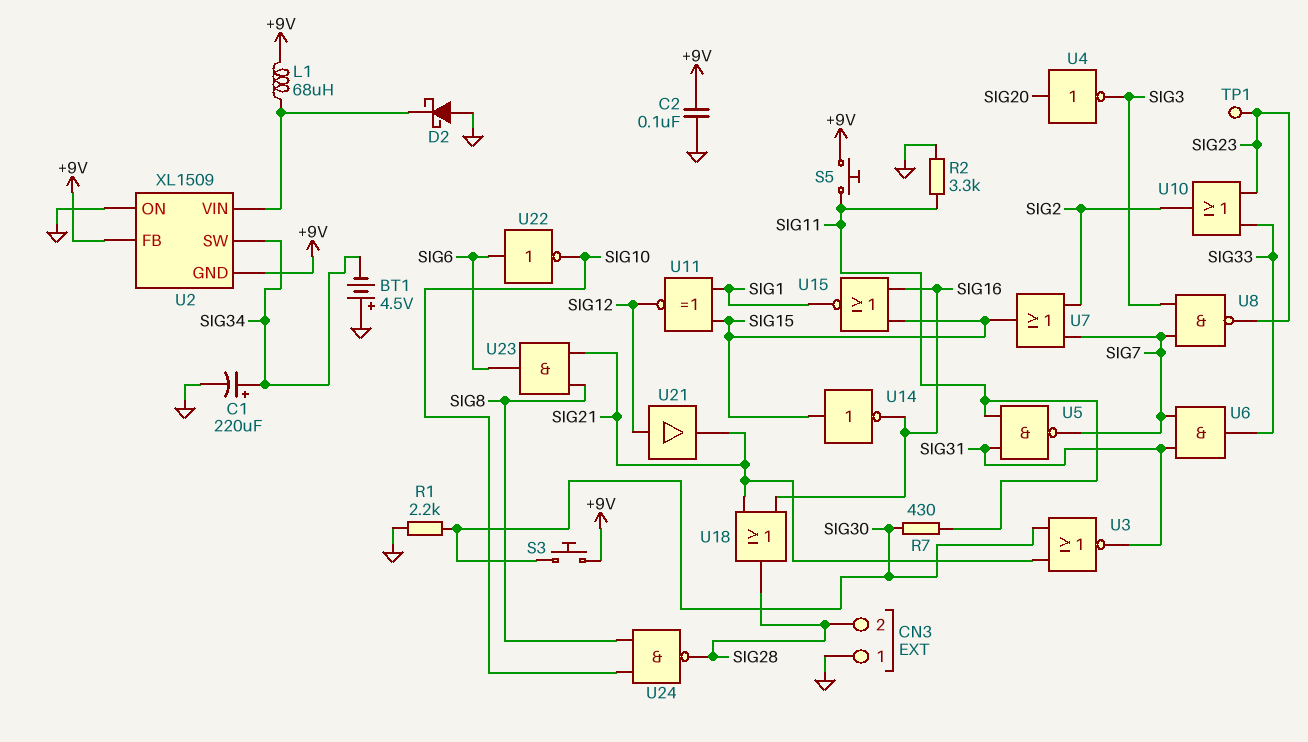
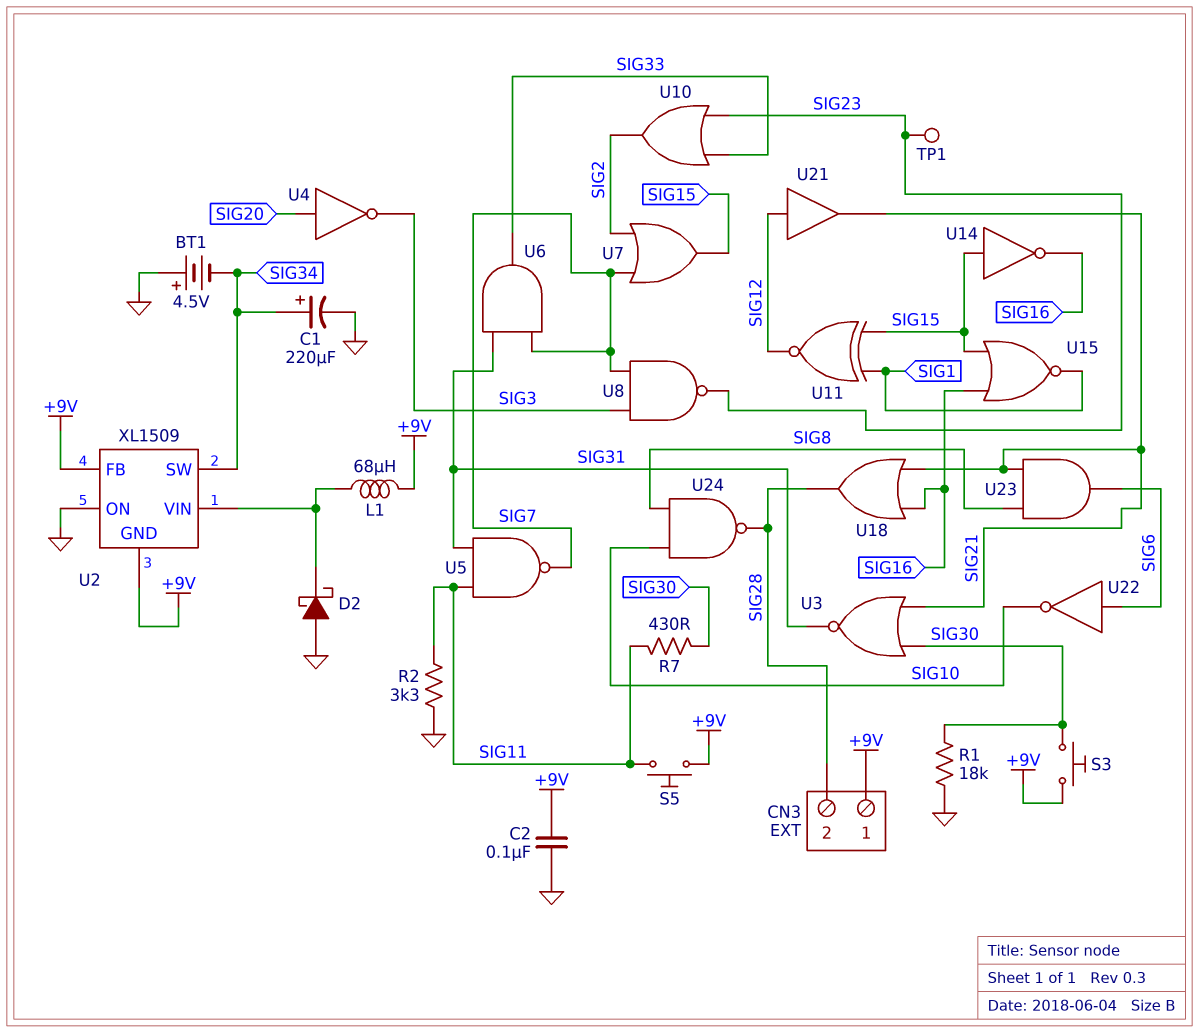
CN3 pin 1: GND -> +9V
R1: 2.2k (GND, SIG30) -> 18k (GND, SIG30)

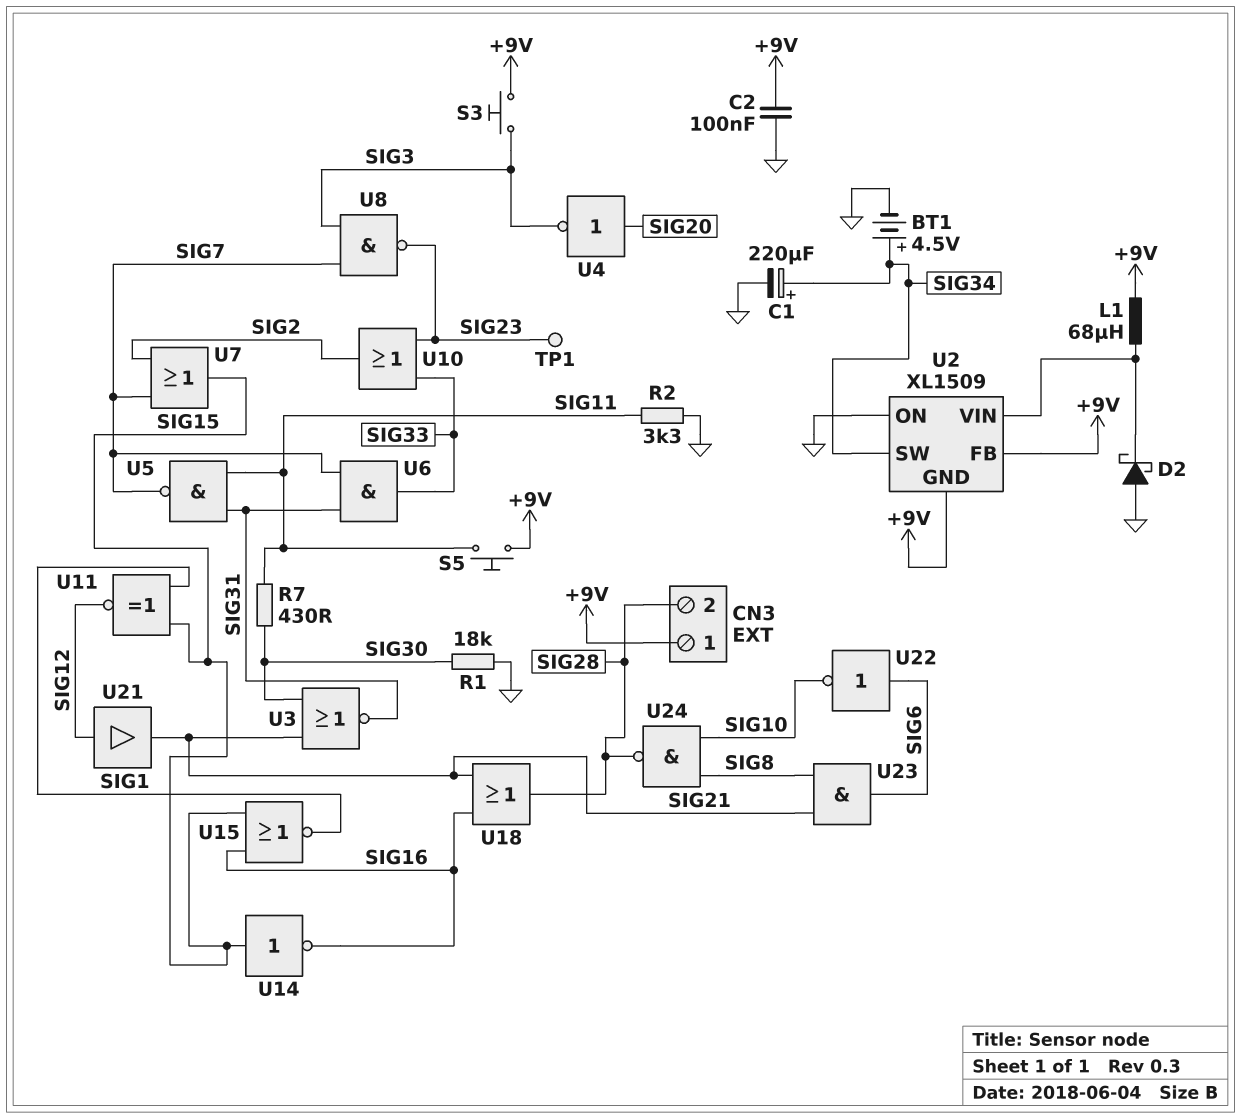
BT1: 4.5V (plus GND, minus SIG34) -> 4.5V (plus SIG34, minus GND)
S3: button (+9V, SIG30) -> button (+9V, SIG3)

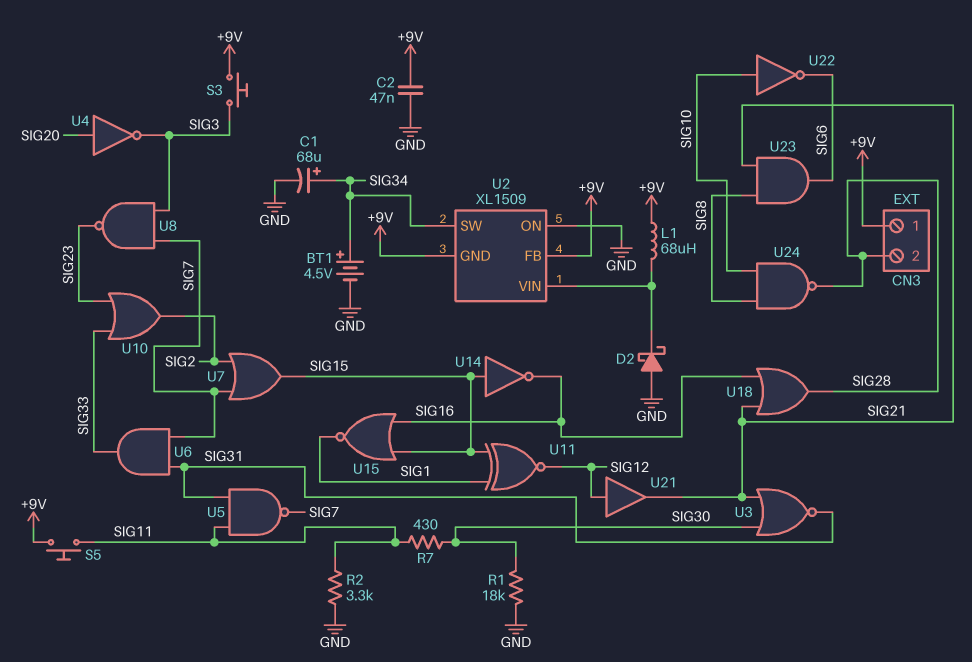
C1: 220uF (plus SIG34, minus GND) -> 68uF (plus SIG34, minus GND)
C2: 100nF (+9V, GND) -> 47nF (+9V, GND)
TP1: test point (SIG23) -> none
U22: NOT (in SIG6, out SIG10) -> NOT (in SIG10, out SIG6)

